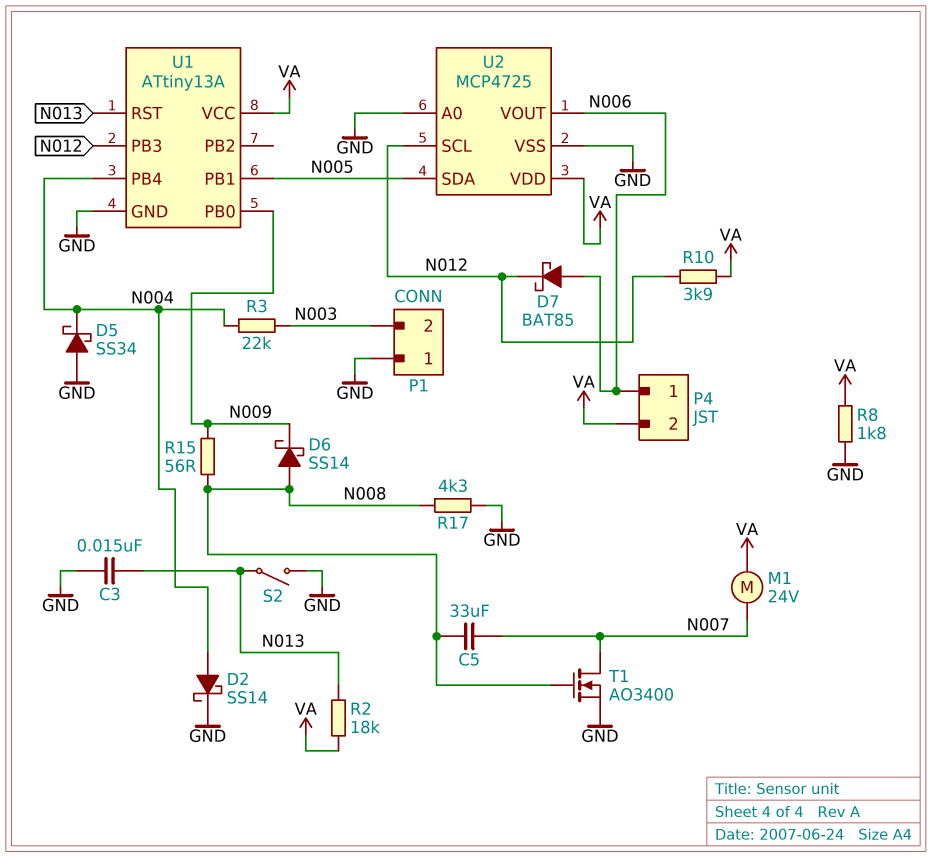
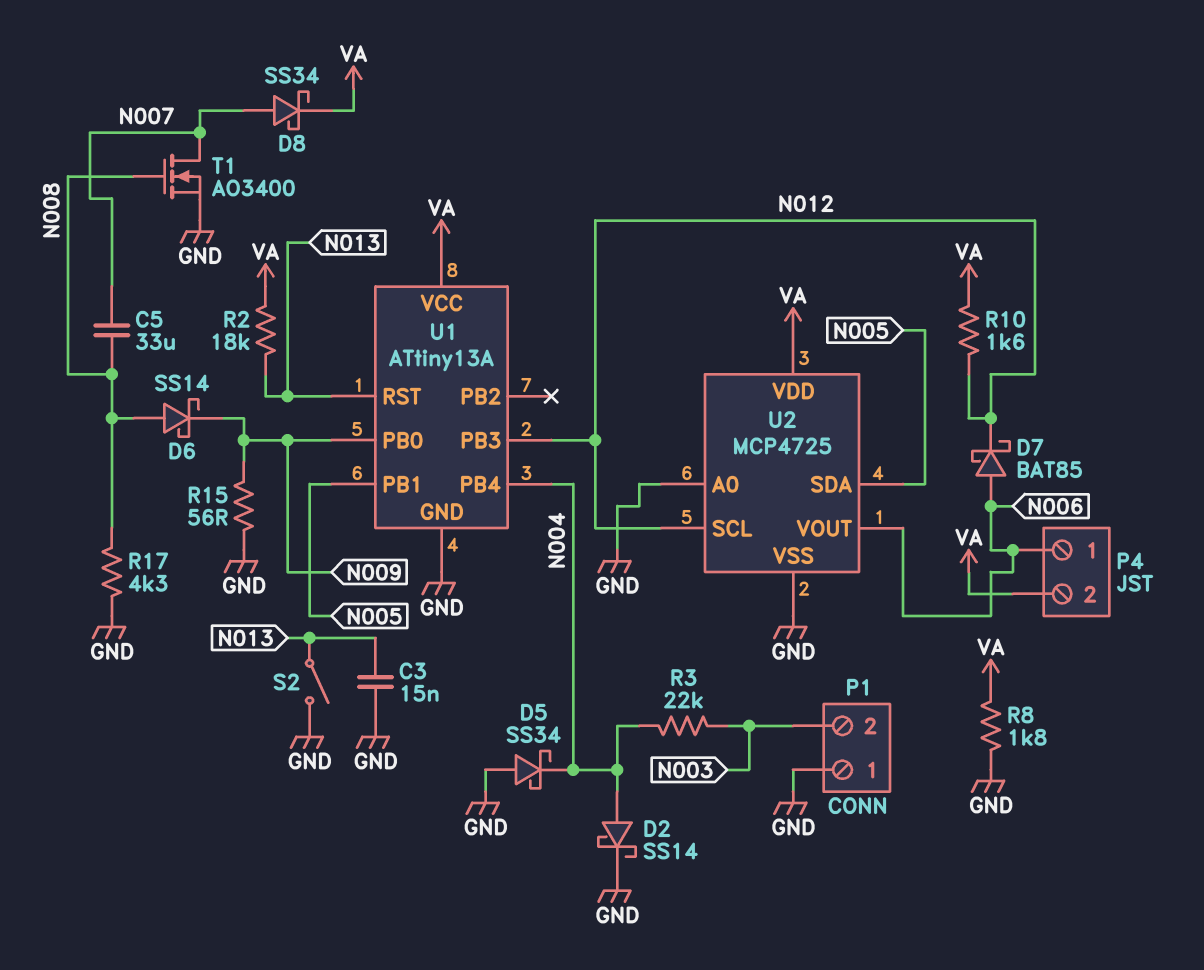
D8: none -> schottky SS34 (A N007, K VA)
M1: motor 24V (N007, VA) -> none
R10: 3.9k (N012, VA) -> 1.6k (N012, VA)
R15: 56 (N008, N009) -> 56 (GND, N009)

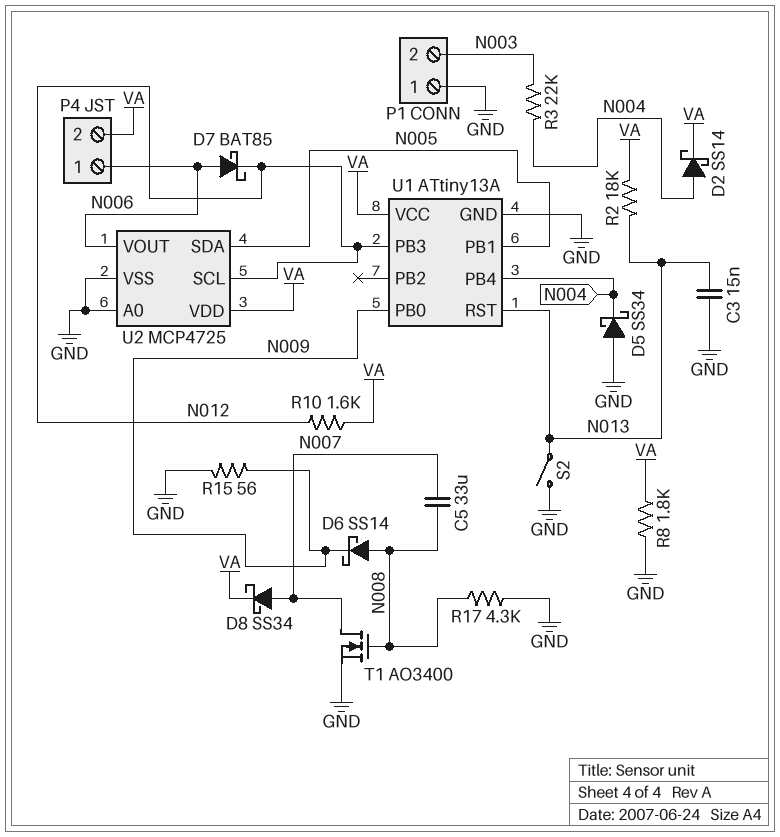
D2: schottky SS14 (A N004, K GND) -> schottky SS14 (A N004, K VA)

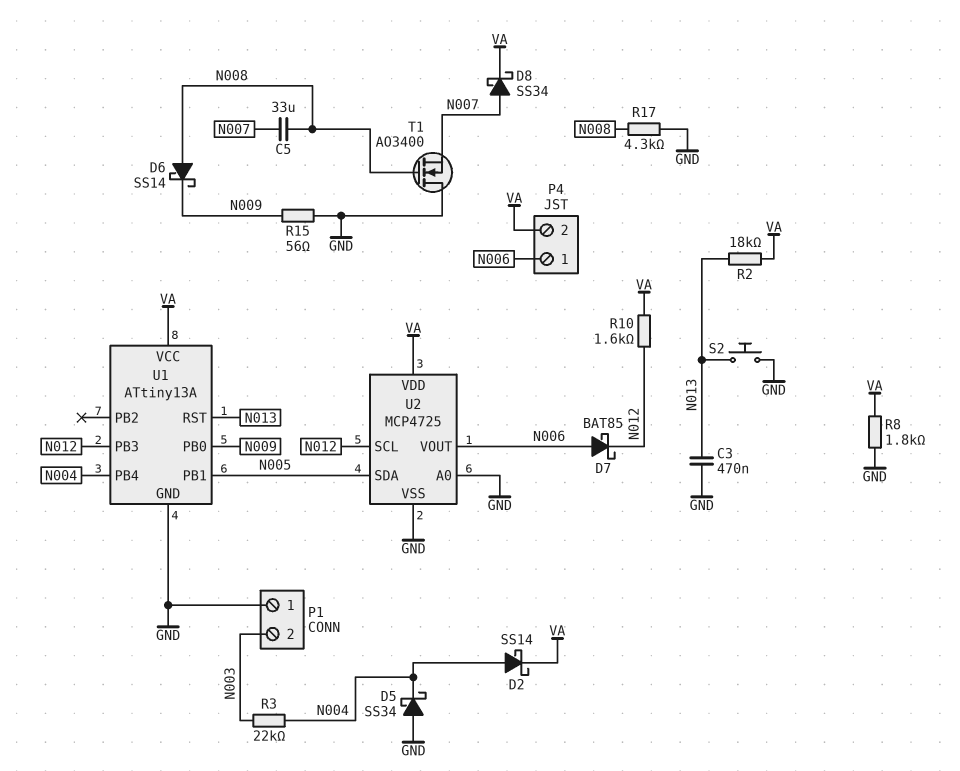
C3: 15nF (GND, N013) -> 470nF (GND, N013)
S2: switch (GND, N013) -> button (GND, N013)
T1: NMOS AO3400 (G N008, D N007, S GND) -> NMOS AO3400 (G N008, D GND, S N007)

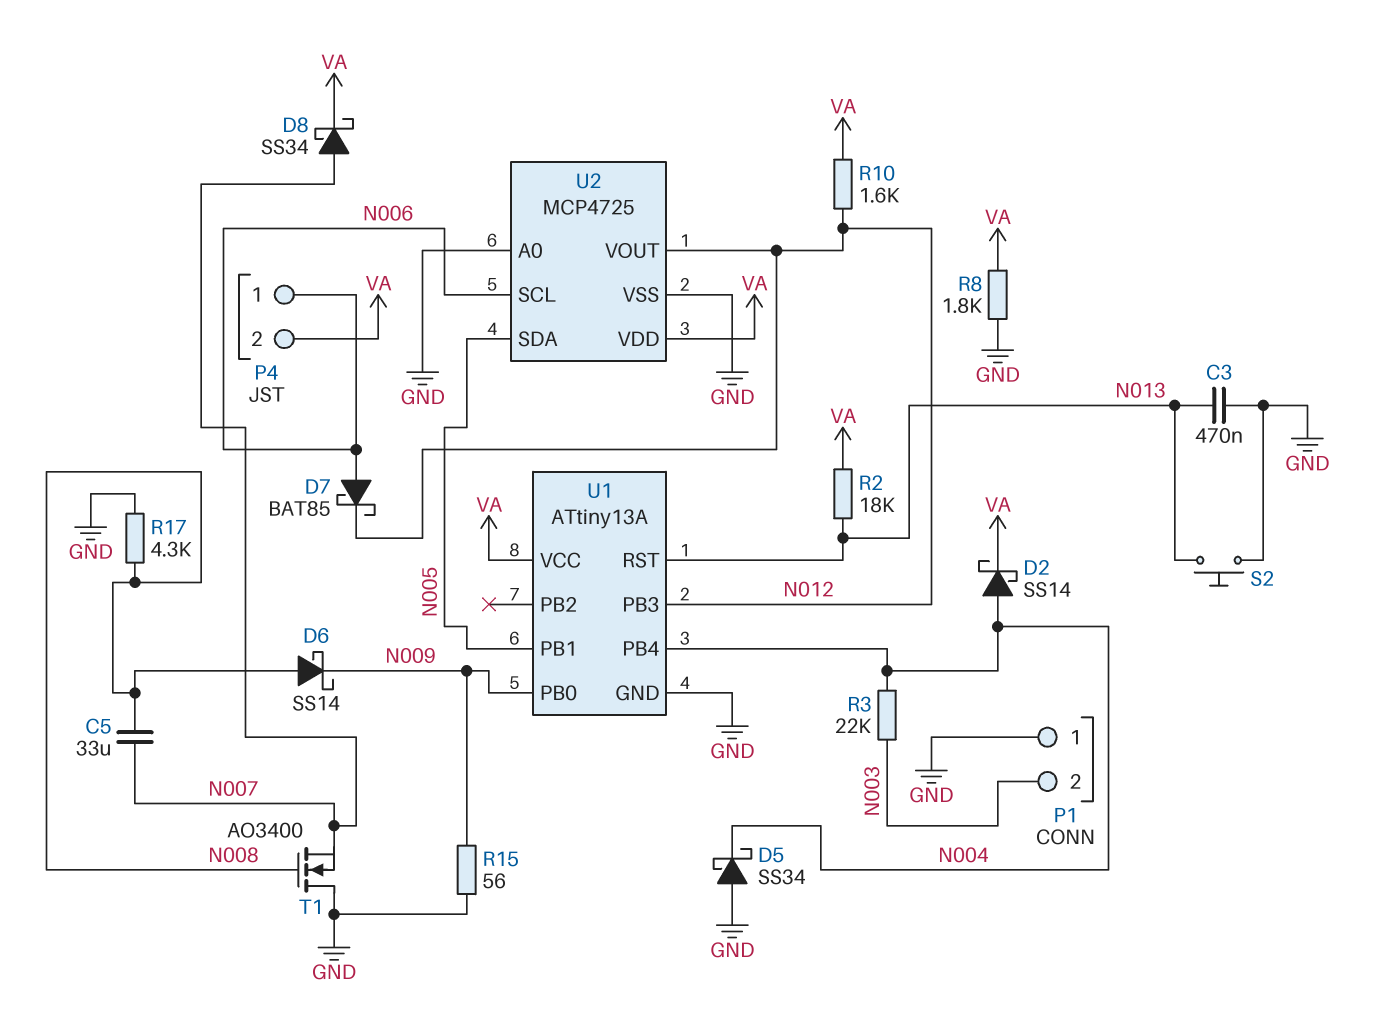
U2 pin SCL: N012 -> N006
U2 pin VOUT: N006 -> N012

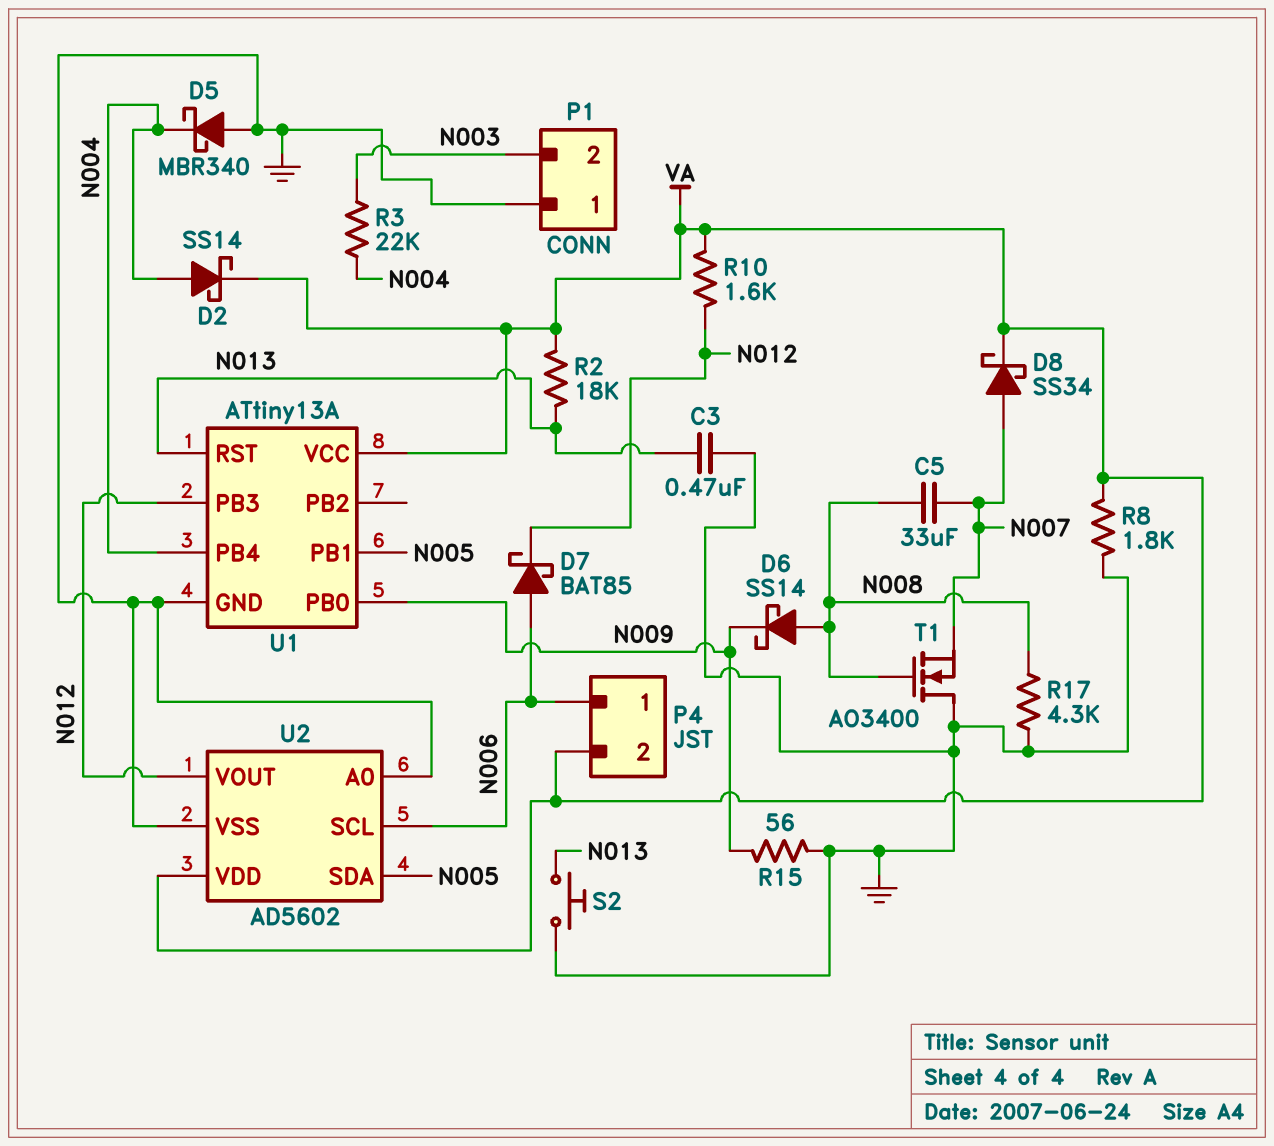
D5: schottky SS34 (A GND, K N004) -> schottky MBR340 (A GND, K N004)
U2: MCP4725 -> AD5602

